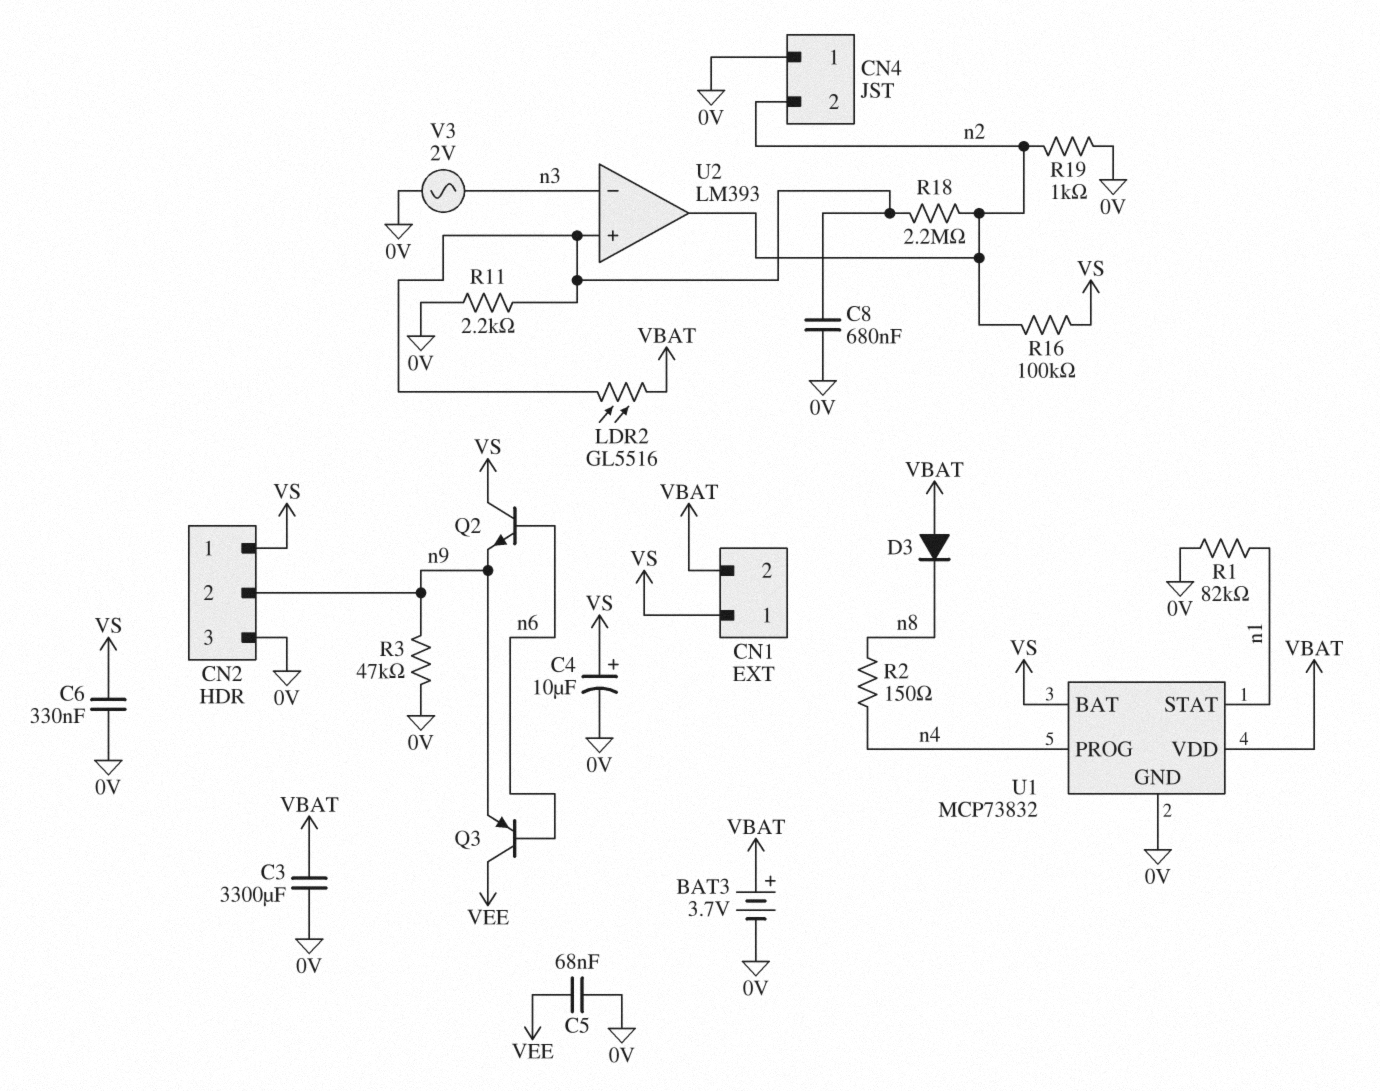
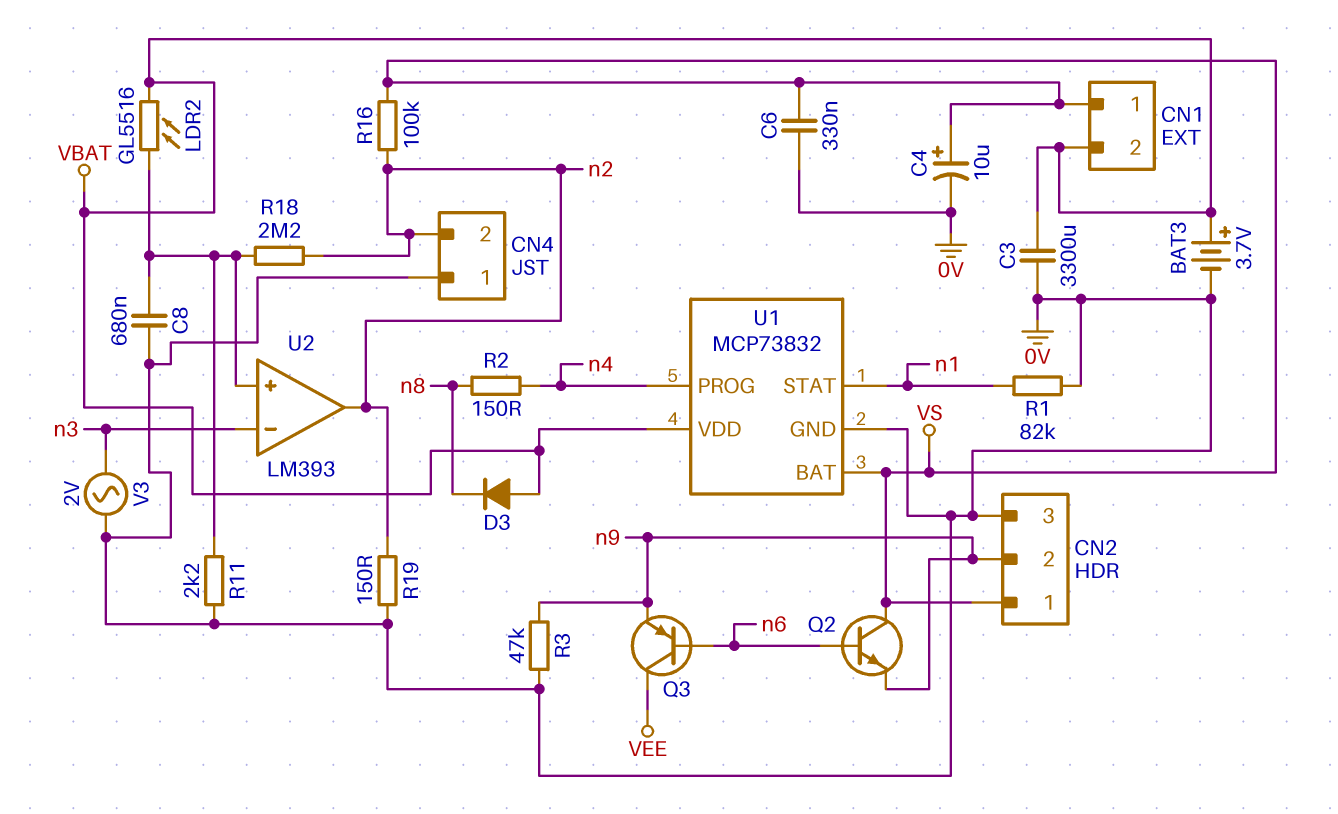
C5: 68nF (0V, VEE) -> none
R19: 1k (0V, n2) -> 150 (0V, n2)

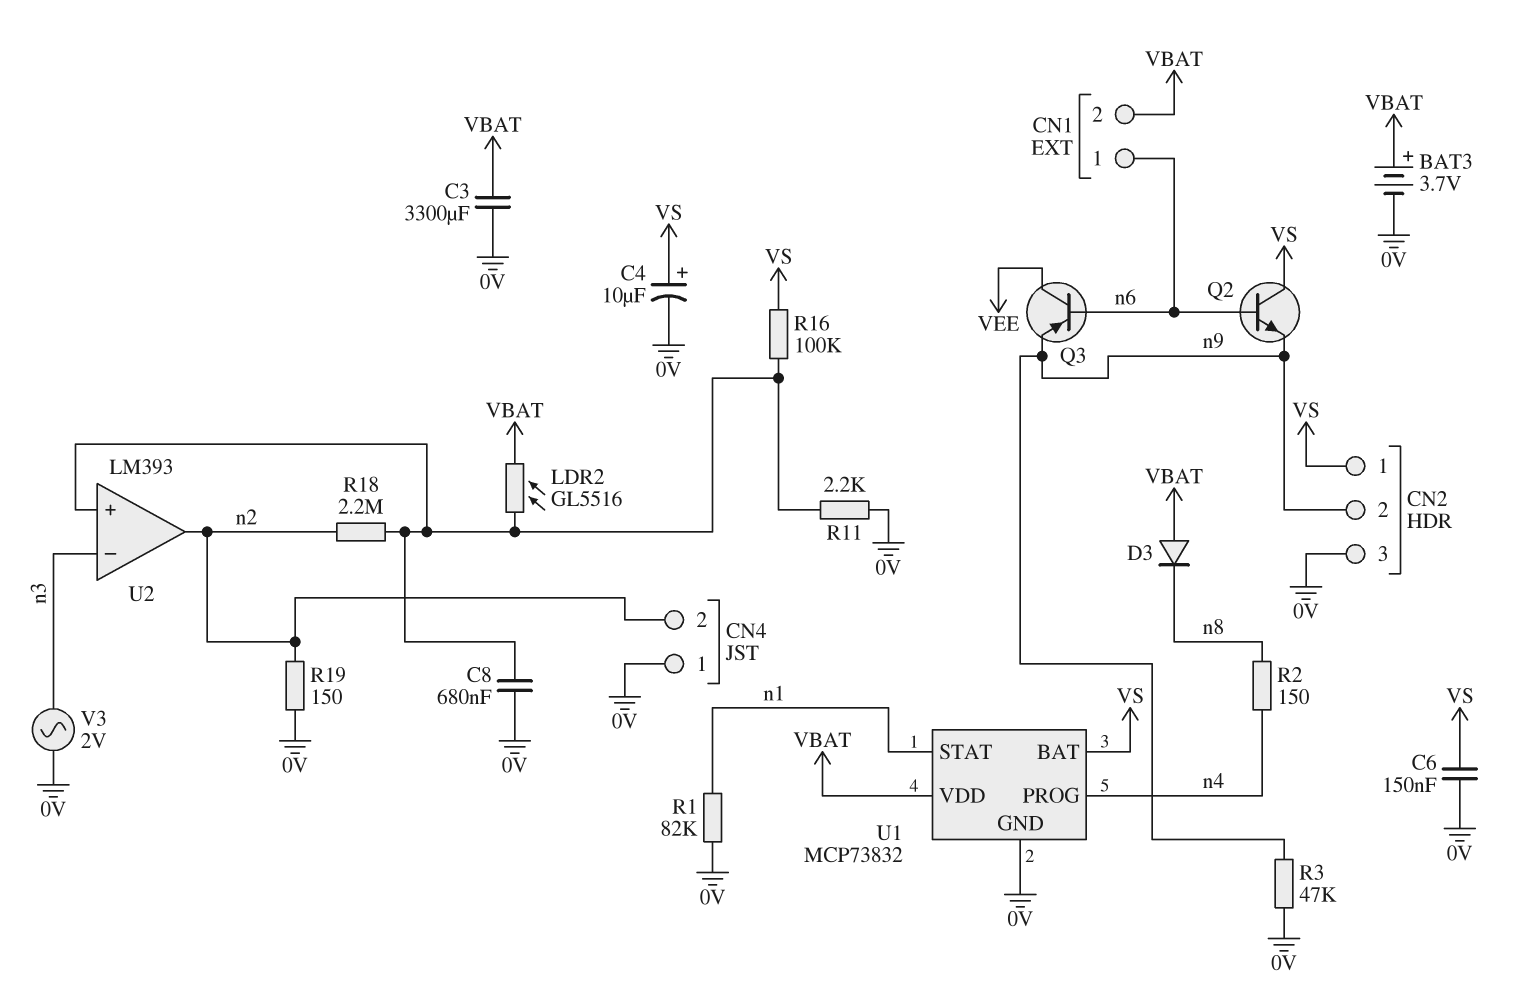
C6: 330nF (0V, VS) -> 150nF (0V, VS)
CN1 pin 1: VS -> n6
R16: 100k (VS, n2) -> 100k (U2/in+, VS)

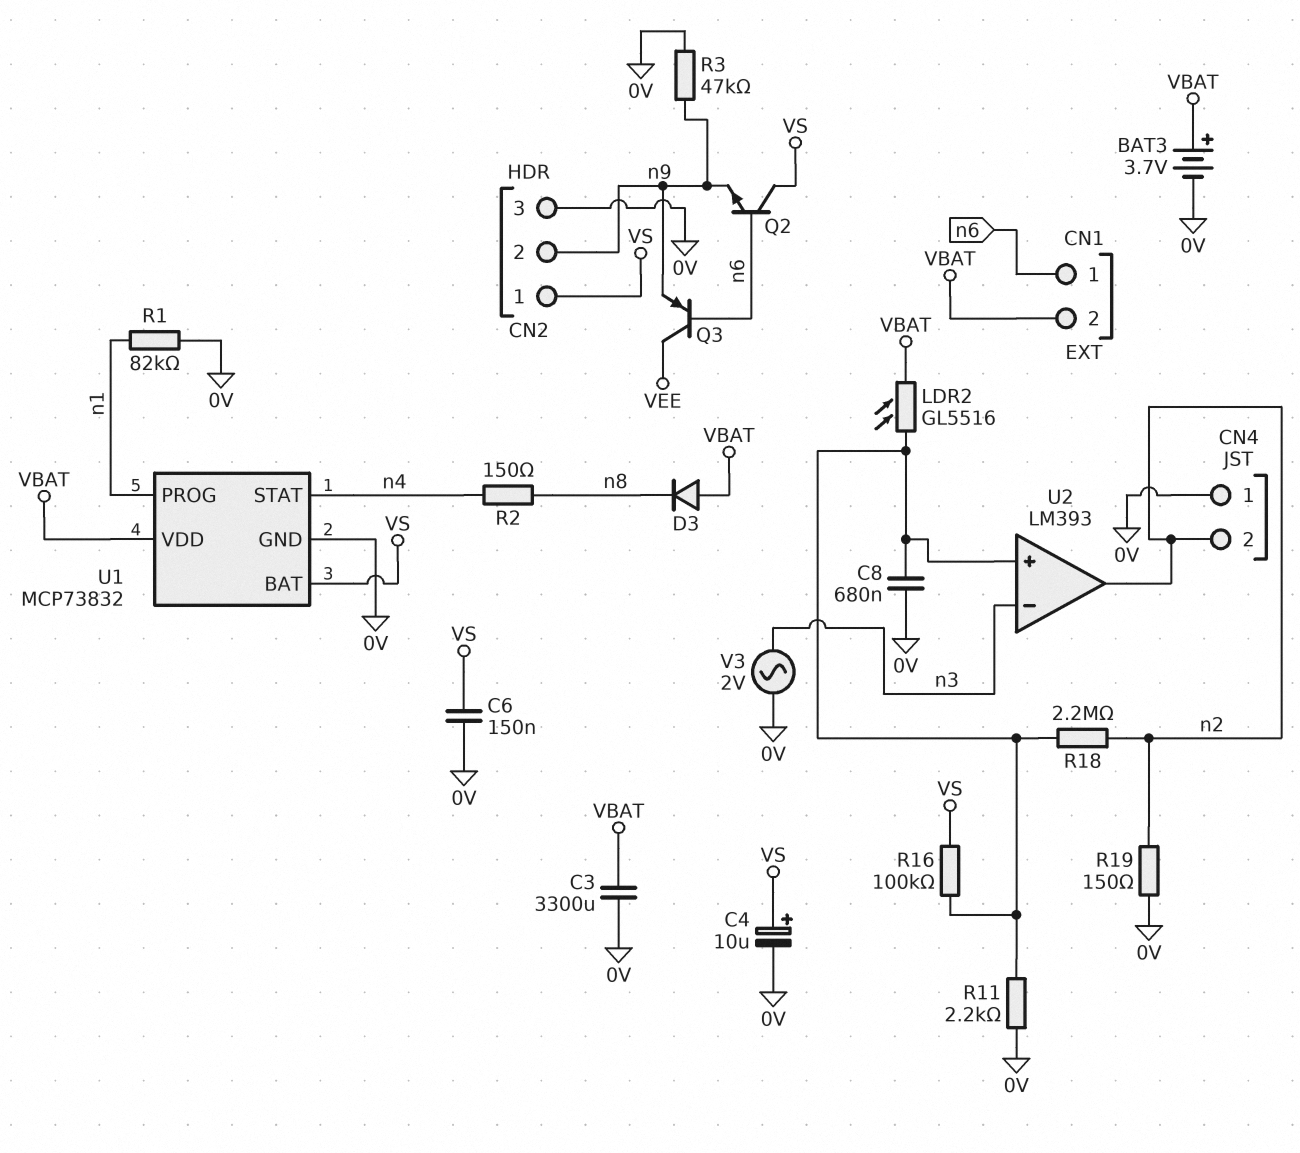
U1 pin PROG: n4 -> n1
U1 pin STAT: n1 -> n4

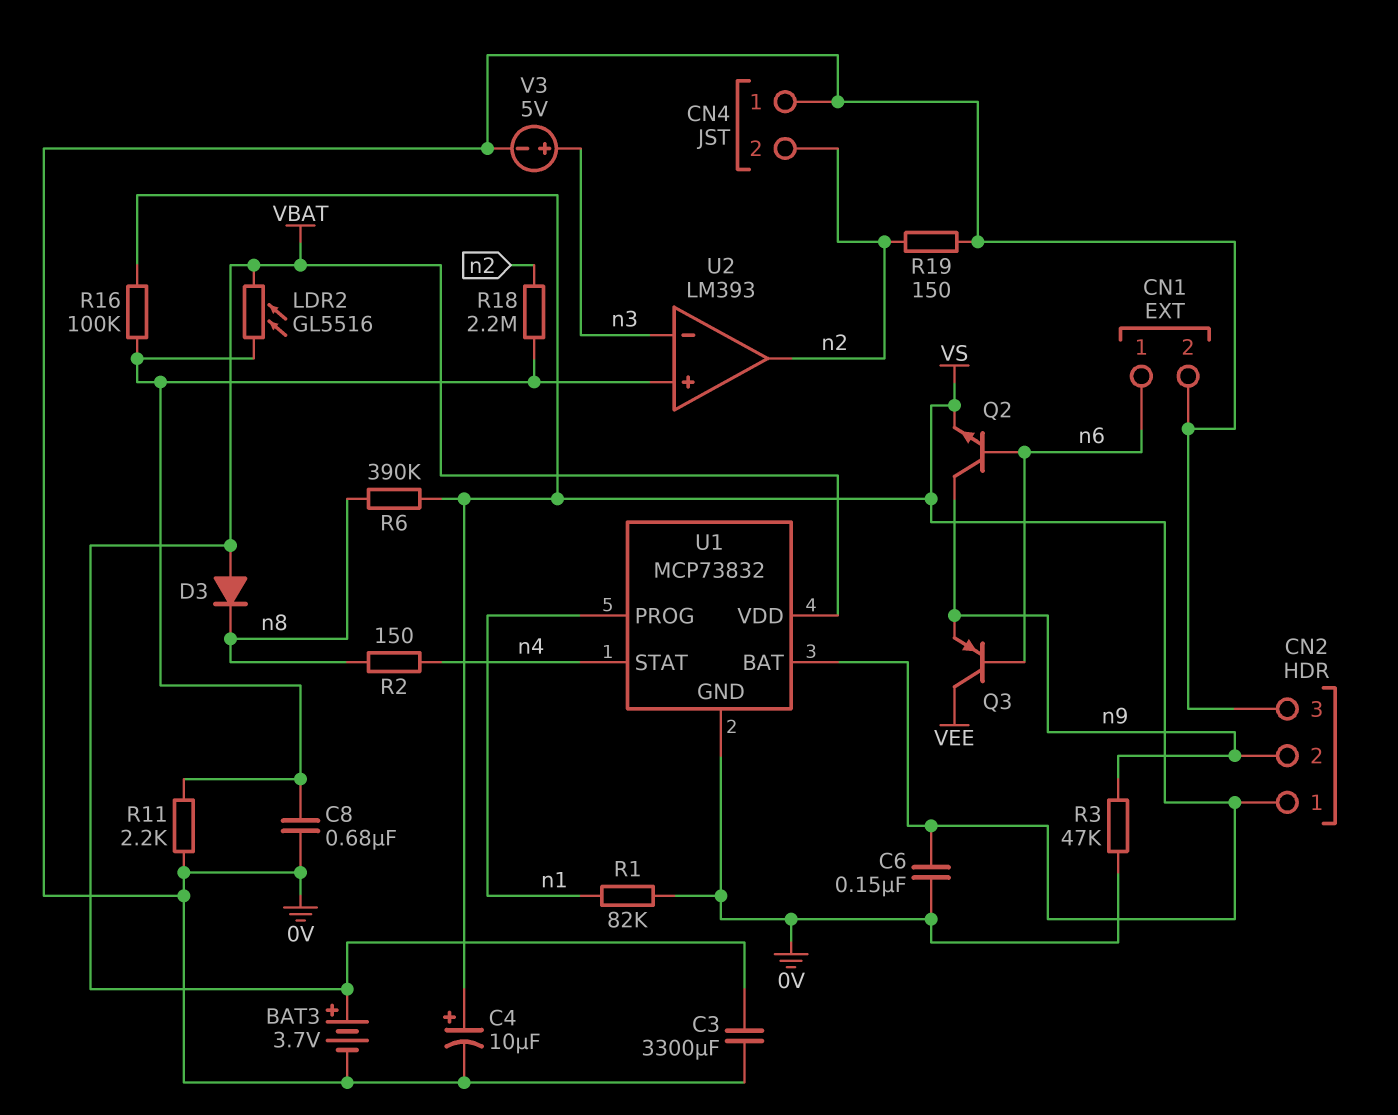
CN1 pin 2: VBAT -> 0V
Q2: NPN (B n6, C VS, E n9) -> NPN (B n6, C n9, E VS)
R6: none -> 390k (VS, n8)
V3: AC 2V (0V, n3) -> 5V (plus n3, minus 0V)

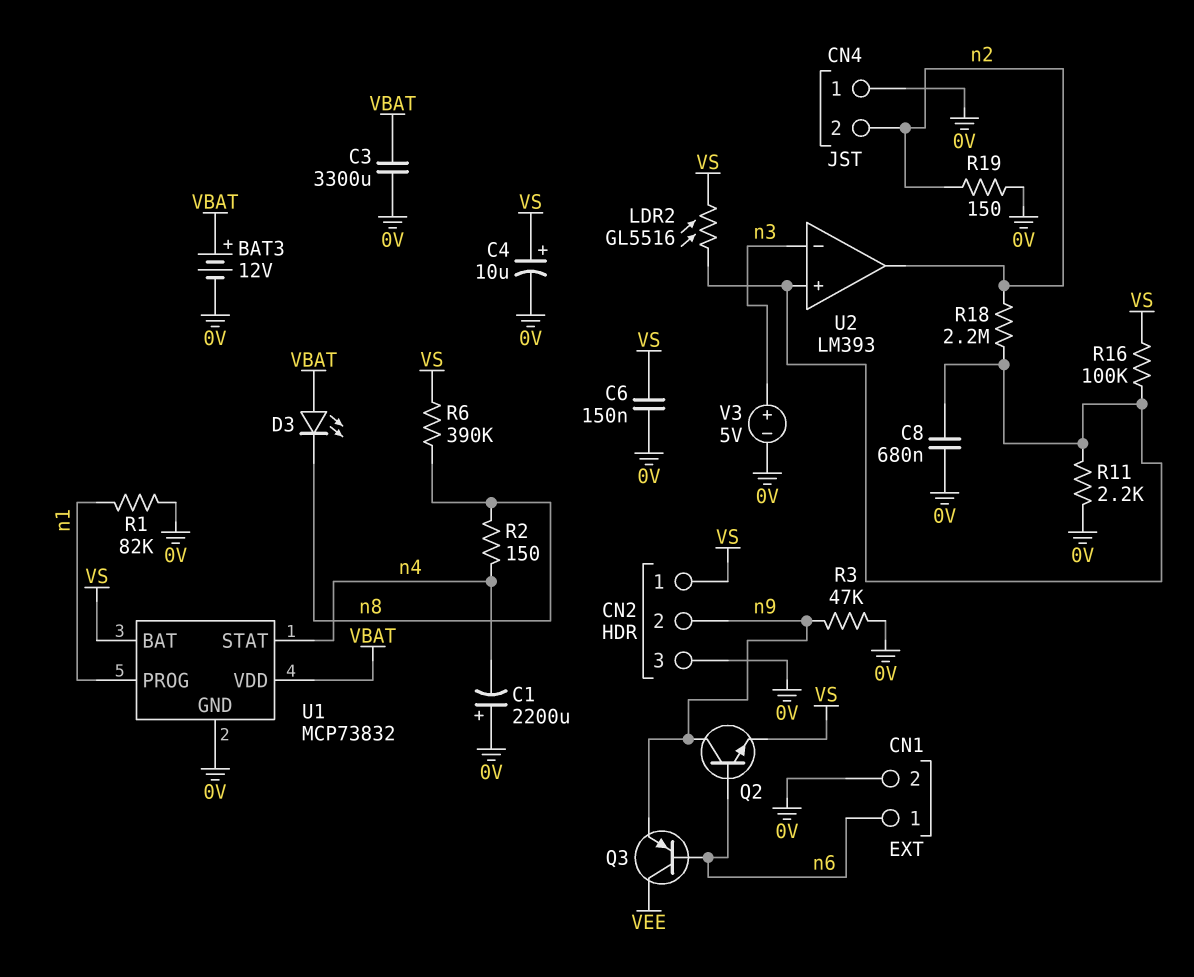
BAT3: 3.7V (plus VBAT, minus 0V) -> 12V (plus VBAT, minus 0V)
C1: none -> 2200uF (plus 0V, minus n4)
D3: diode (A VBAT, K n8) -> LED (A VBAT, K n8)
LDR2: GL5516 (U2/in+, VBAT) -> GL5516 (U2/in+, VS)

